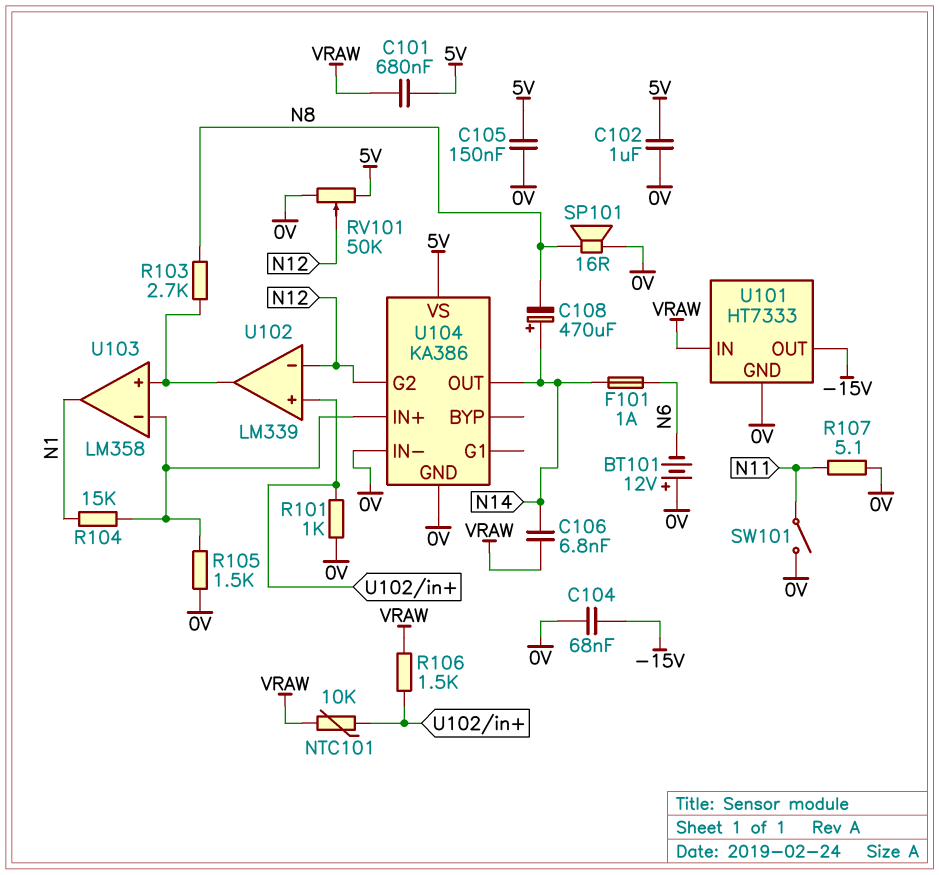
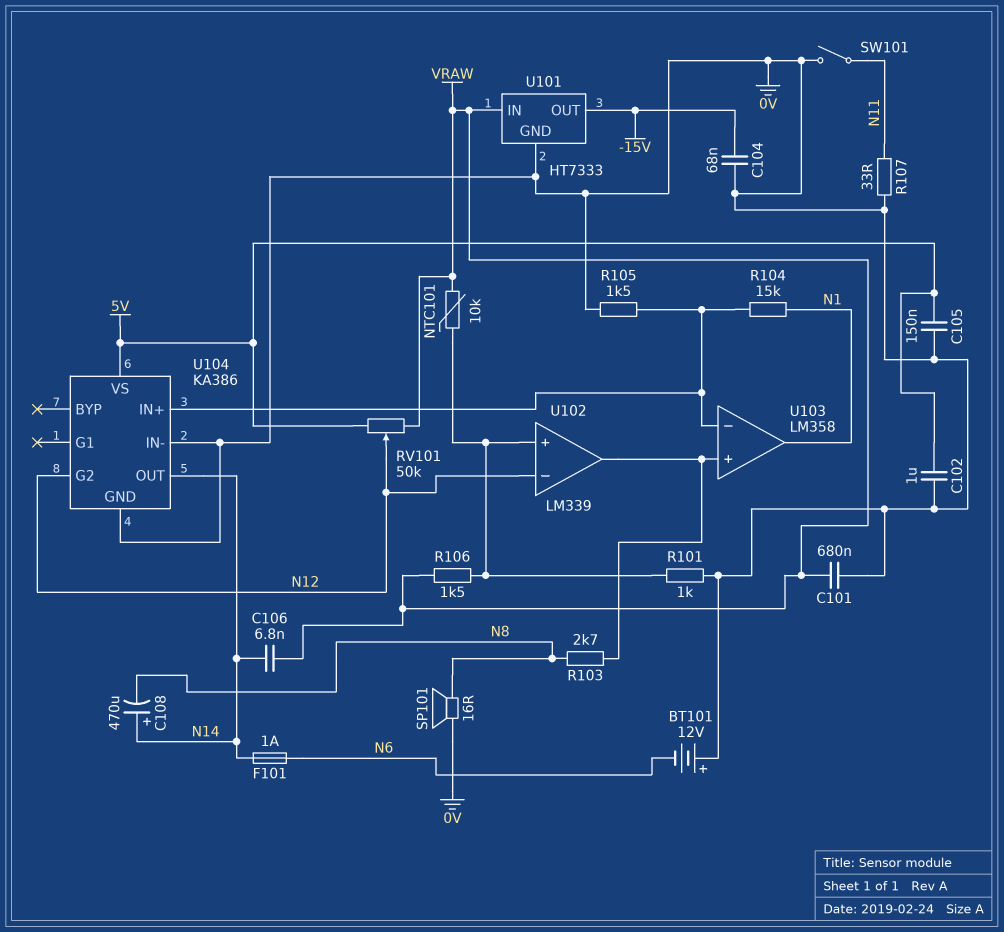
C101: 680nF (5V, VRAW) -> 680nF (0V, VRAW)
R107: 5.1 (0V, N11) -> 33 (0V, N11)
RV101: 50k (0V, 5V, wiper N12) -> 50k (5V, VRAW, wiper N12)

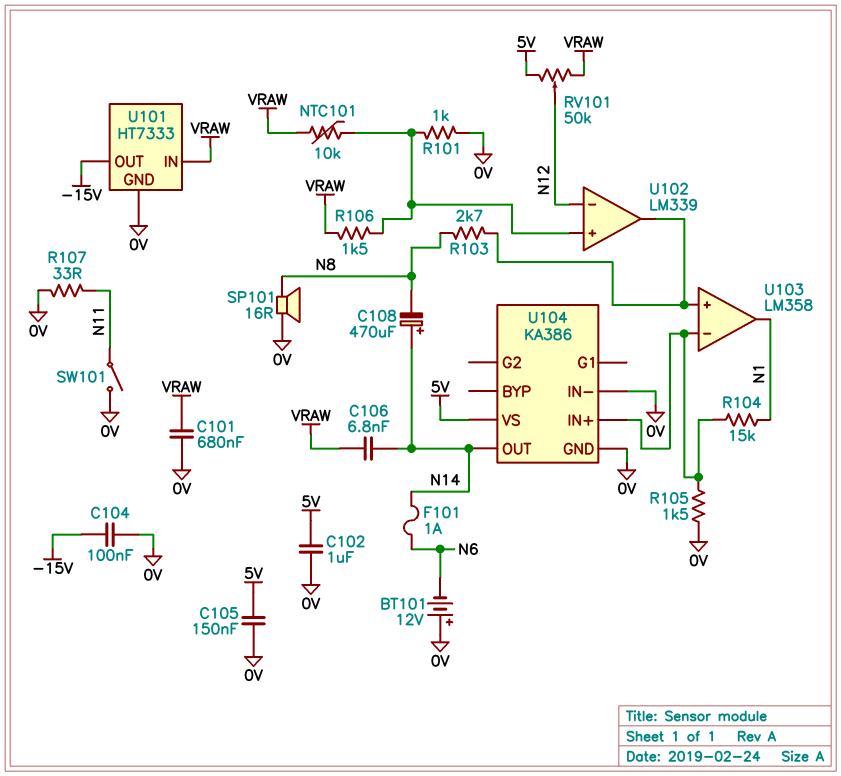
C104: 68nF (-15V, 0V) -> 100nF (-15V, 0V)
U104 pin G2: N12 -> none

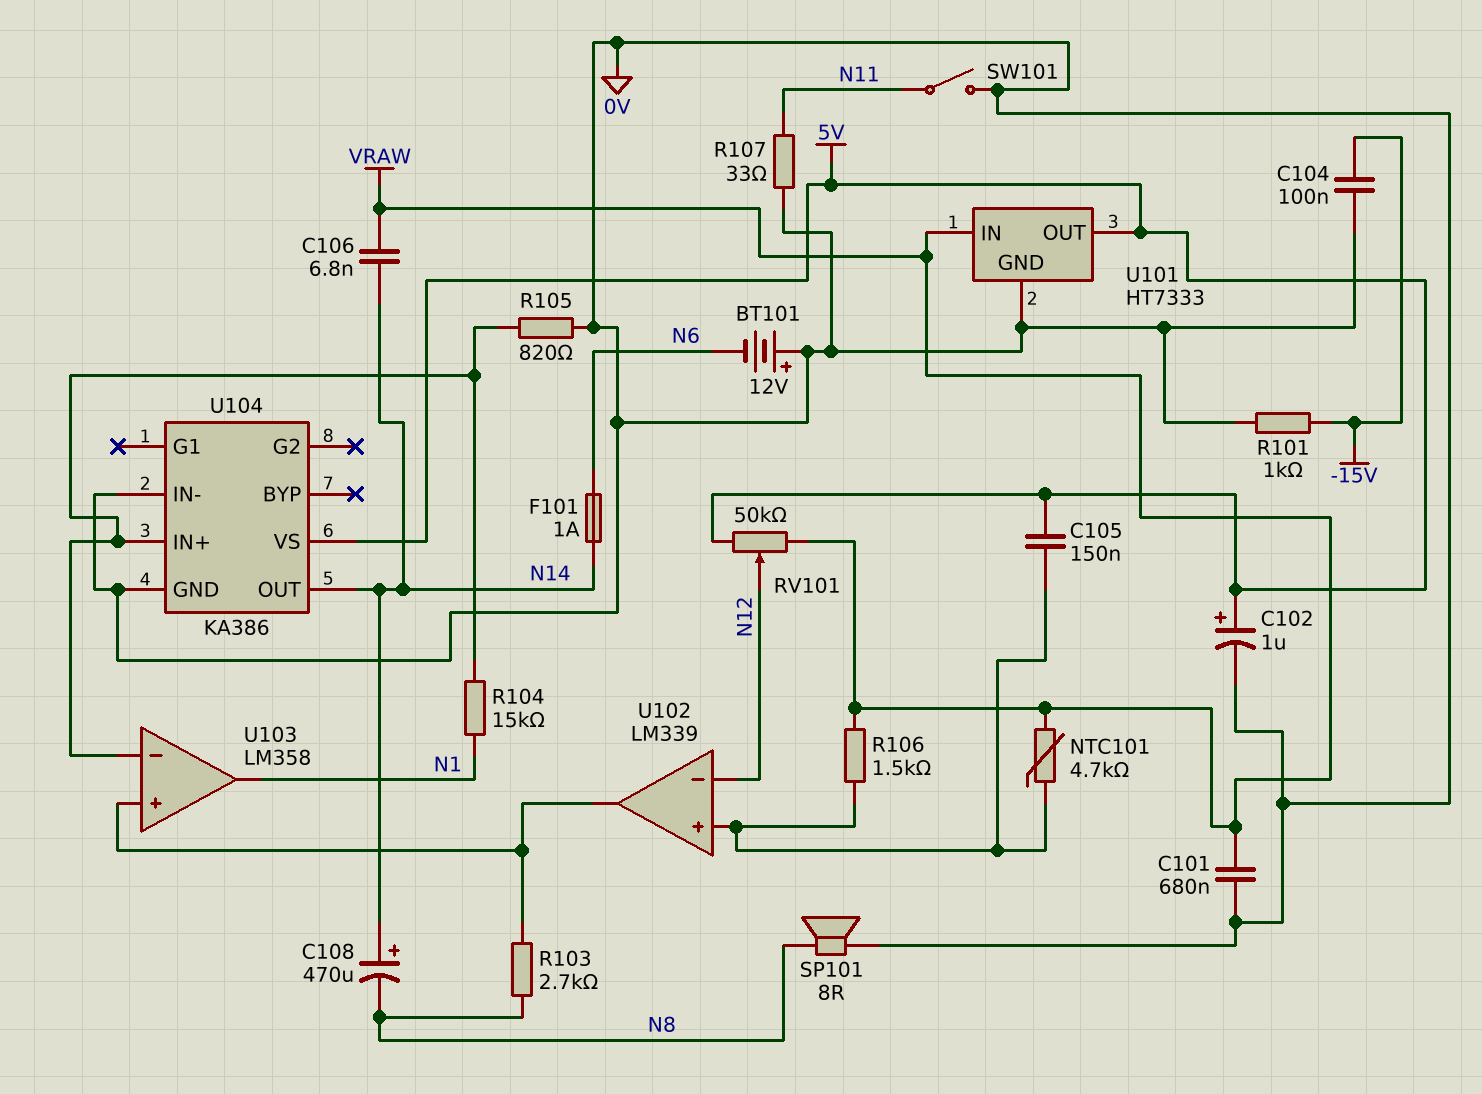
C102: 1uF (0V, 5V) -> 1uF (plus 5V, minus 0V)
C105: 150nF (0V, 5V) -> 150nF (5V, U102/in+)
NTC101: 10k (U102/in+, VRAW) -> 4.7k (U102/in+, VRAW)
R101: 1k (0V, U102/in+) -> 1k (-15V, 0V)
R105: 1.5k (0V, U103/in-) -> 820 (0V, U103/in-)
SP101: speaker 16R (0V, N8) -> speaker 8R (0V, N8)
U101 pin OUT: -15V -> 5V

